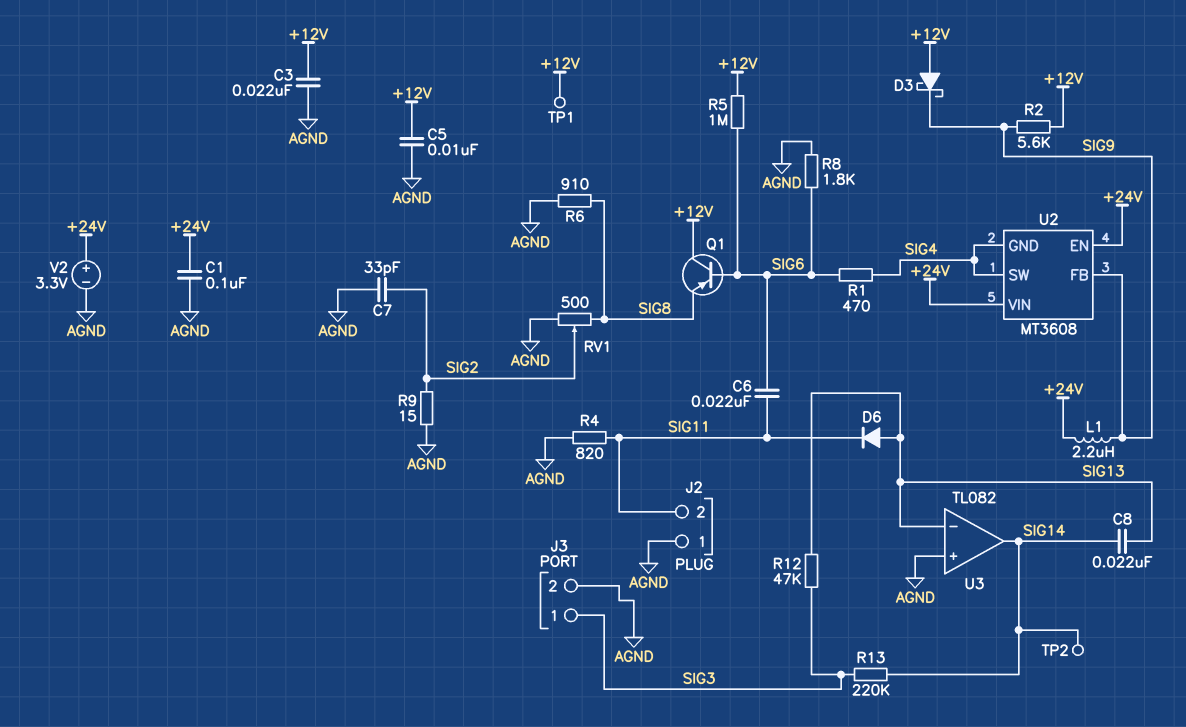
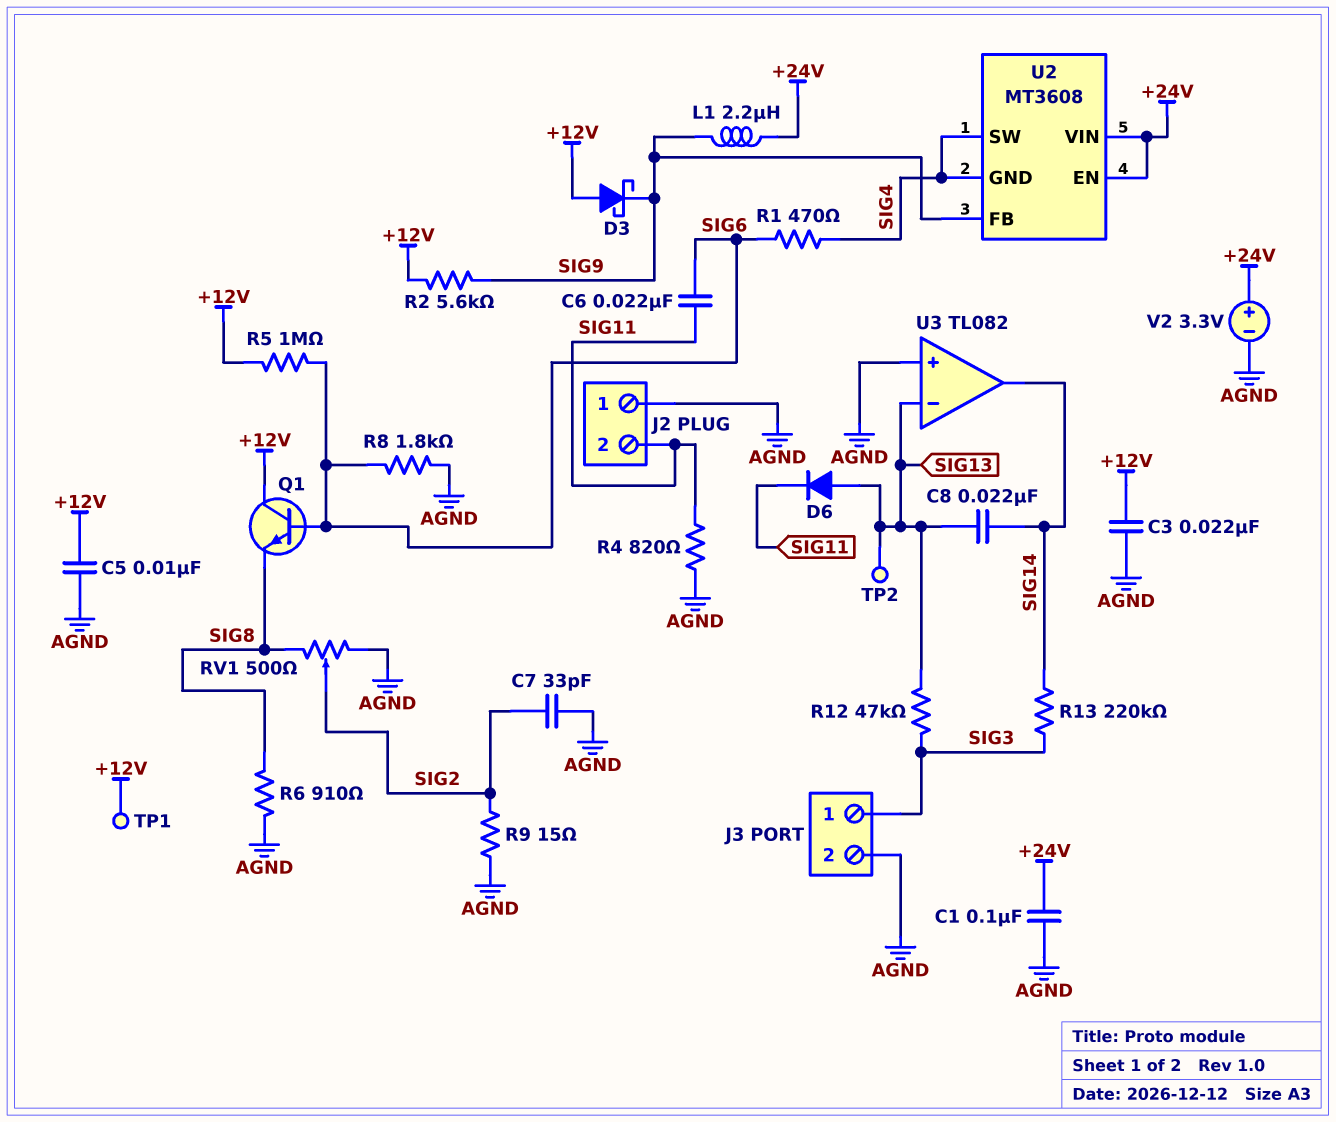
Q1: PNP (B SIG6, C +12V, E SIG8) -> NPN (B SIG6, C +12V, E SIG8)
TP2: test point (SIG14) -> test point (SIG13)

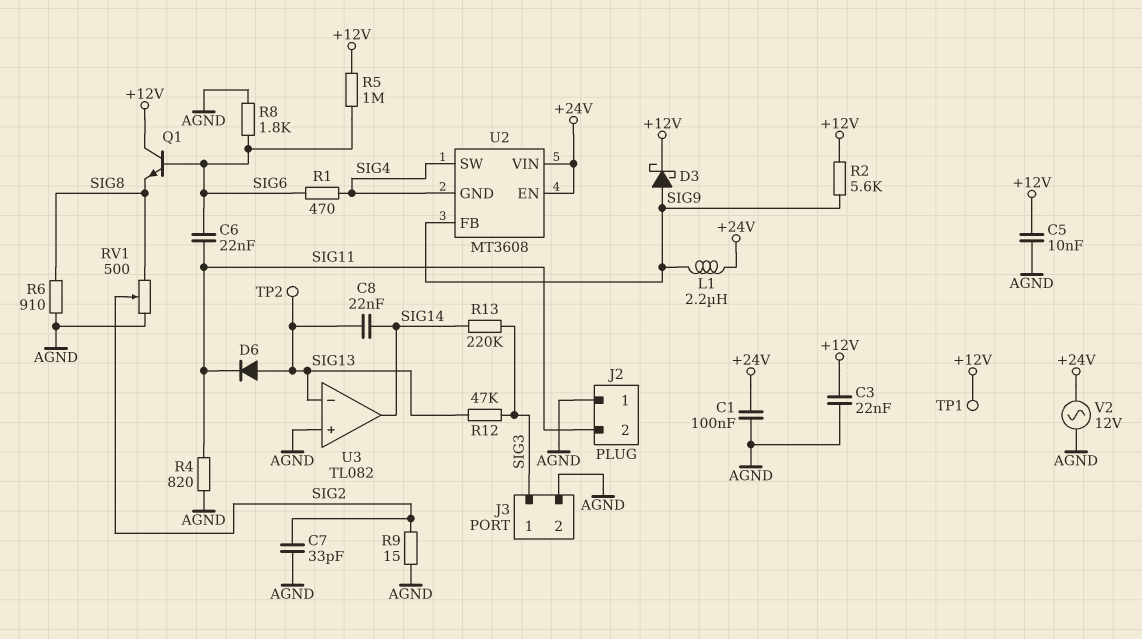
D3: schottky (A +12V, K SIG9) -> schottky (A SIG9, K +12V)
V2: 3.3V (plus +24V, minus AGND) -> AC 12V (+24V, AGND)

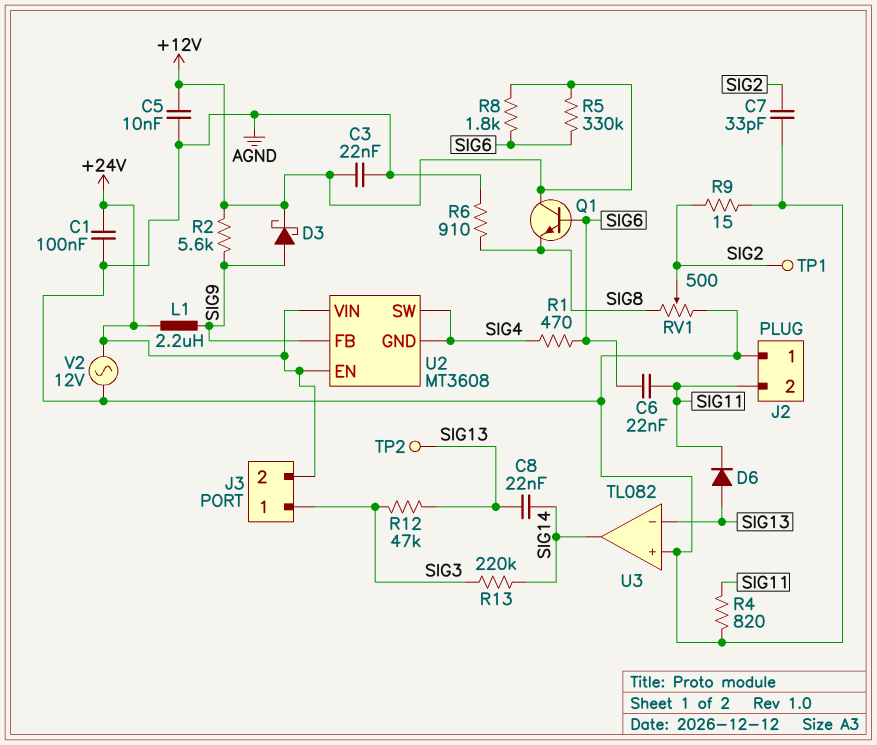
J3 pin 2: AGND -> +24V
R5: 1M (+12V, SIG6) -> 330k (+12V, SIG6)
R8: 1.8k (AGND, SIG6) -> 1.8k (+12V, SIG6)
TP1: test point (+12V) -> test point (SIG2)

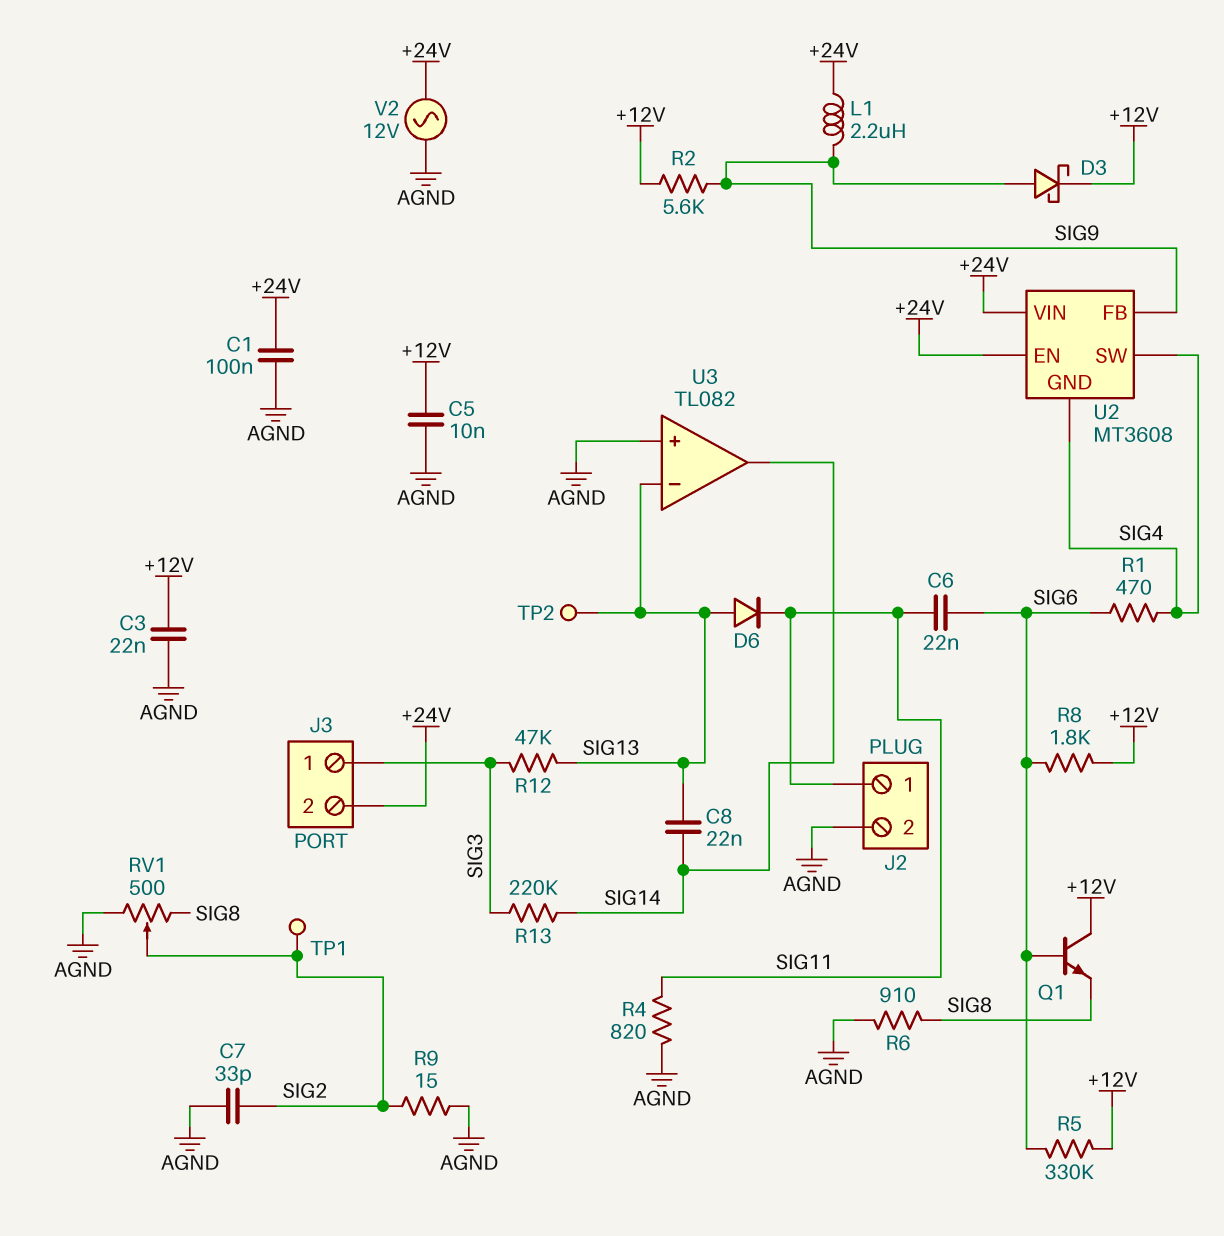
J2 pin 1: AGND -> SIG11
J2 pin 2: SIG11 -> AGND

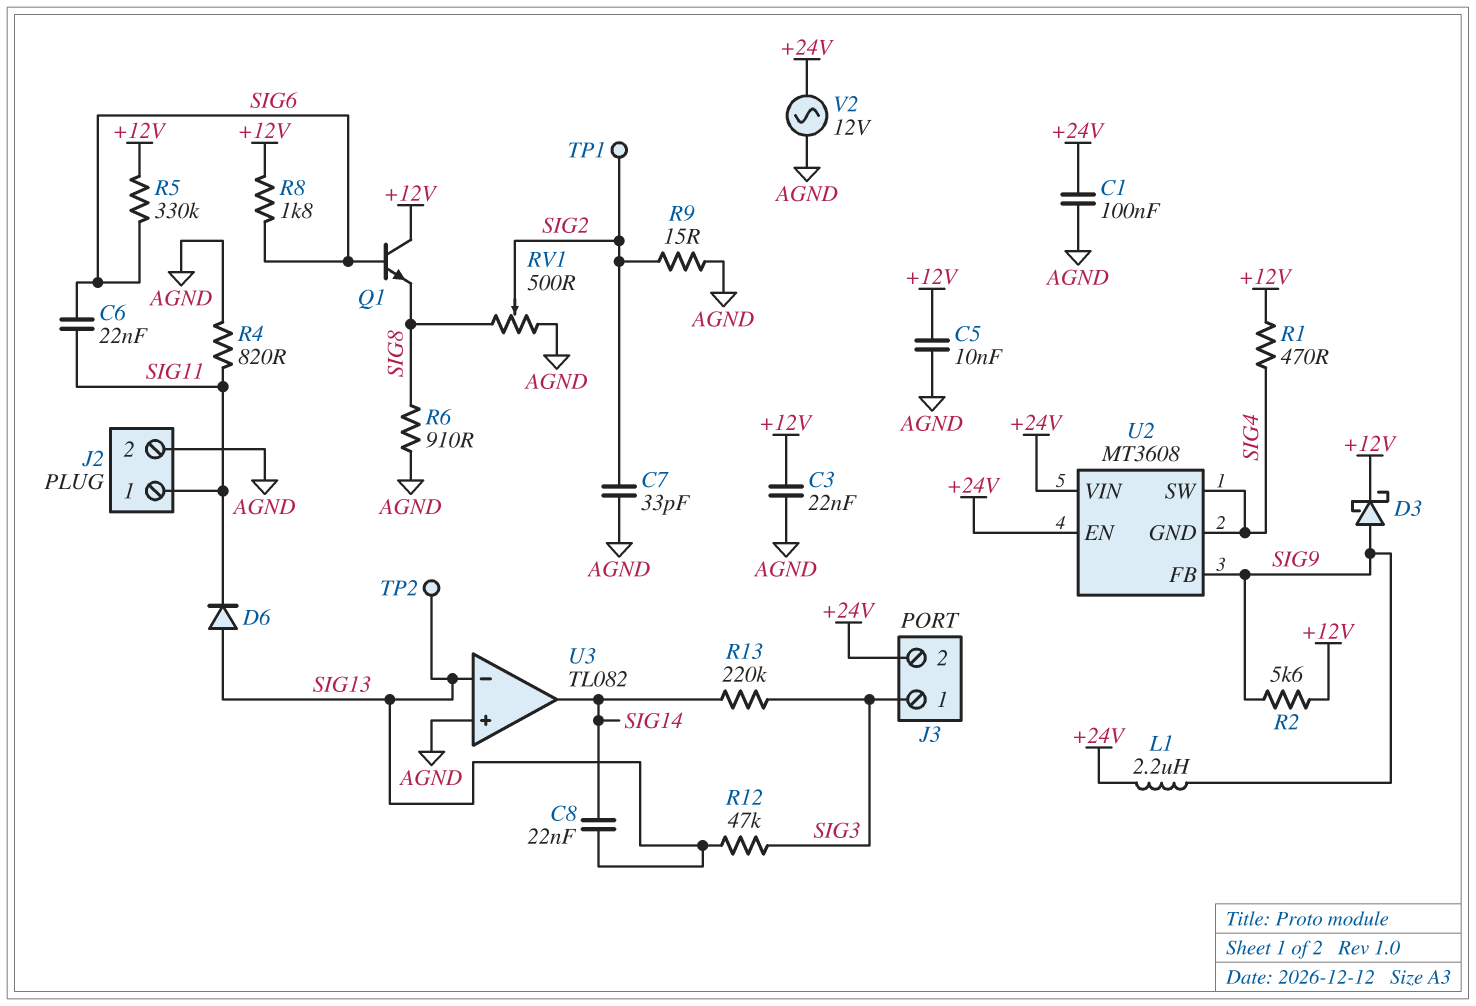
R1: 470 (SIG4, SIG6) -> 470 (+12V, SIG4)

